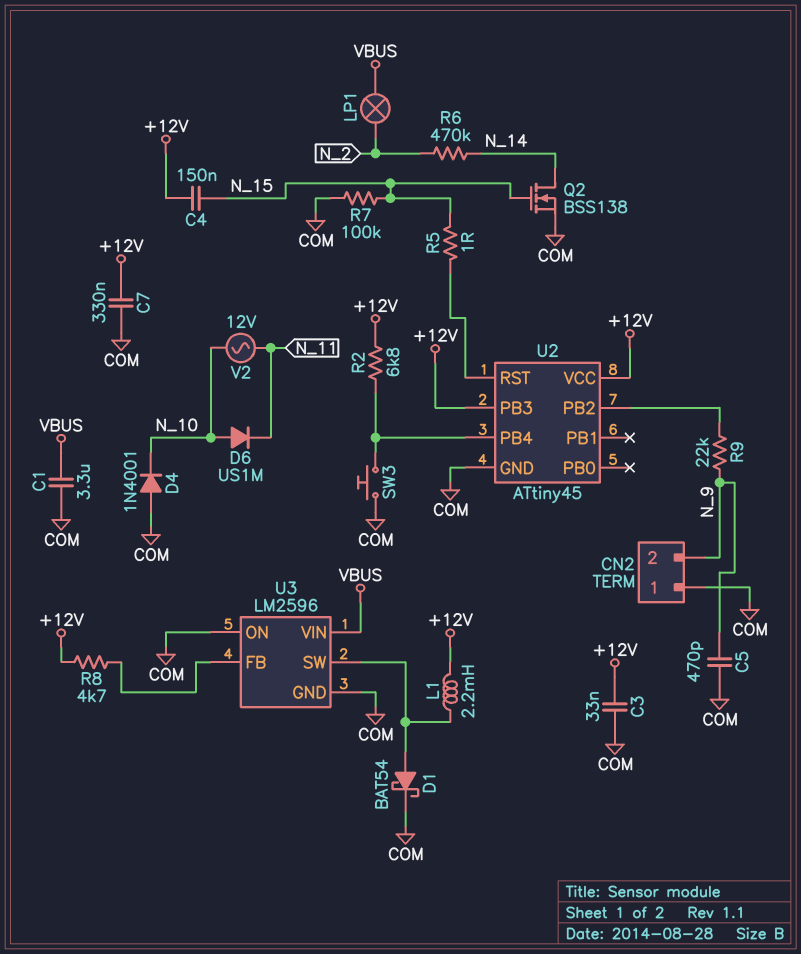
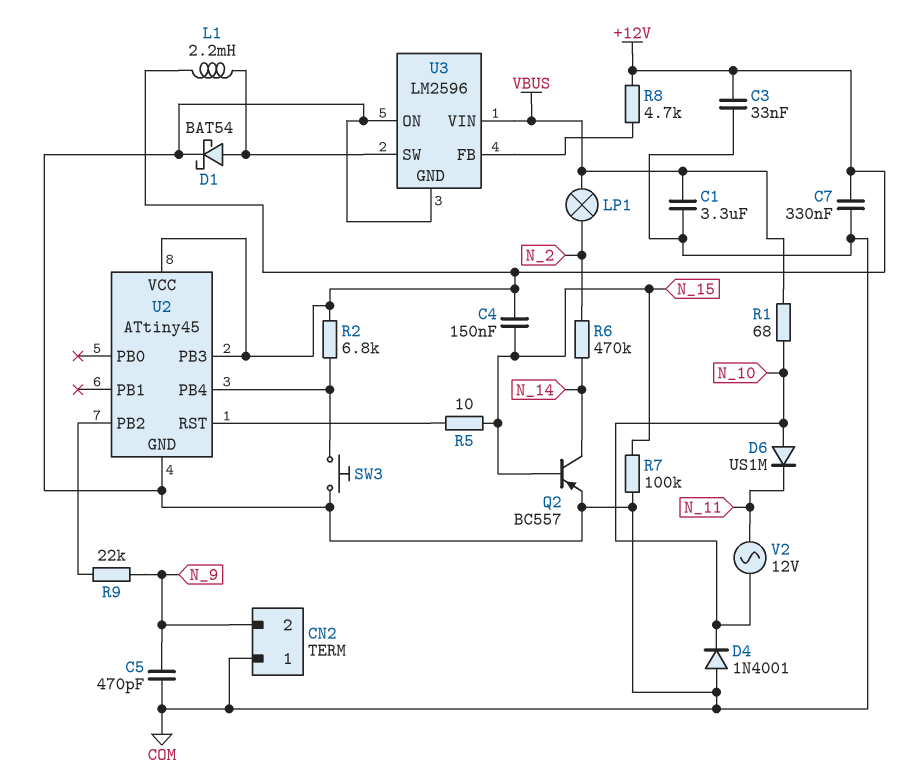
Q2: NMOS BSS138 (G N_15, D N_14, S COM) -> PNP BC557 (B N_15, C N_14, E COM)
R1: none -> 68 (N_10, VBUS)
R5: 1 (N_15, U2/RST) -> 10 (N_15, U2/RST)

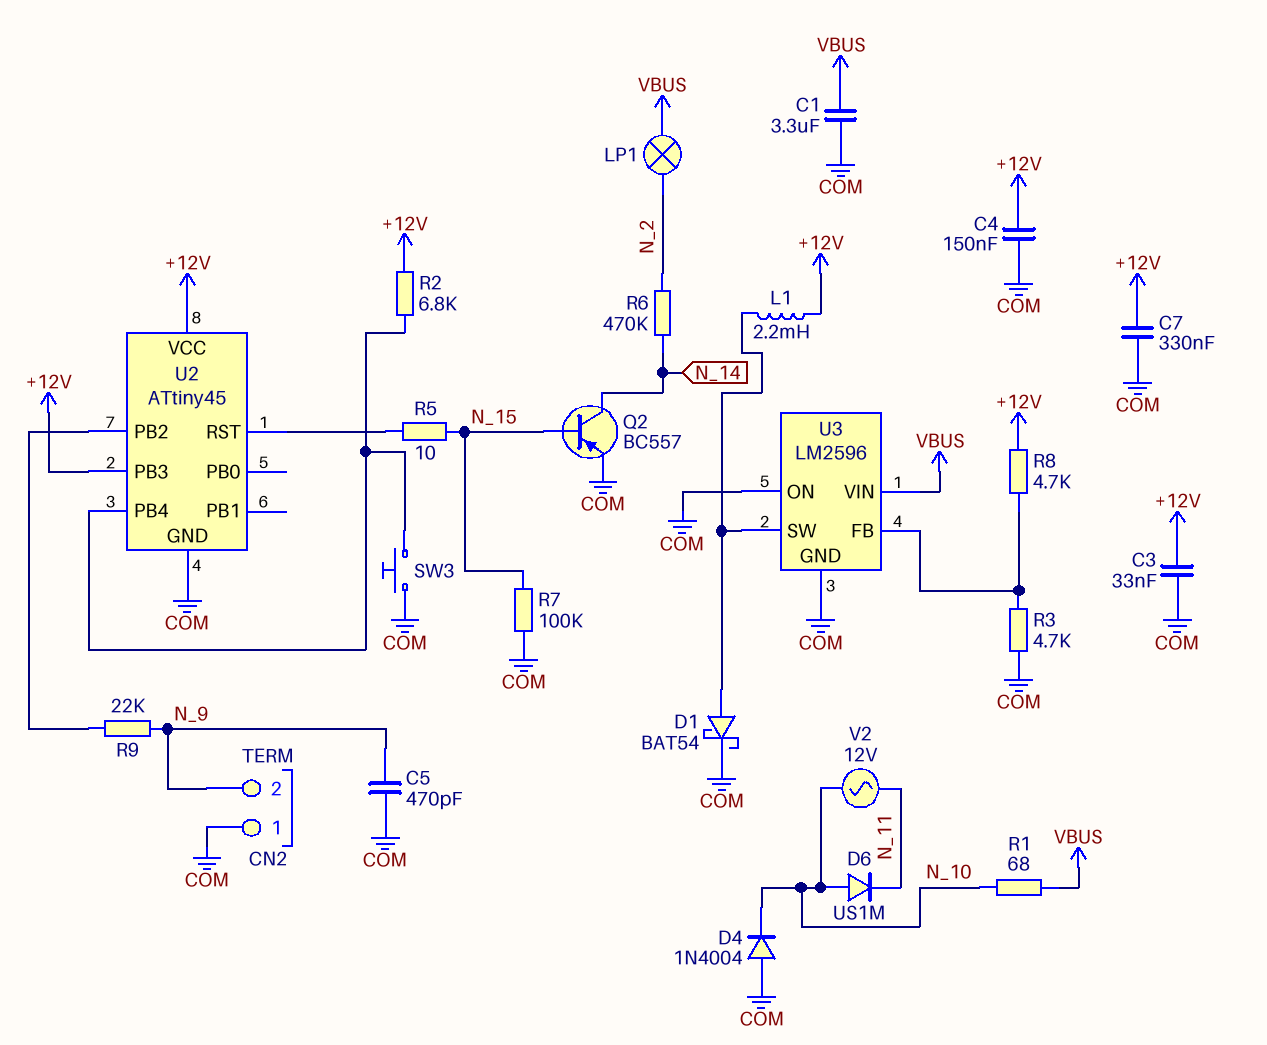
C4: 150nF (+12V, N_15) -> 150nF (+12V, COM)
D4: diode 1N4001 (A COM, K N_10) -> diode 1N4004 (A COM, K N_10)
R3: none -> 4.7k (COM, U3/FB)

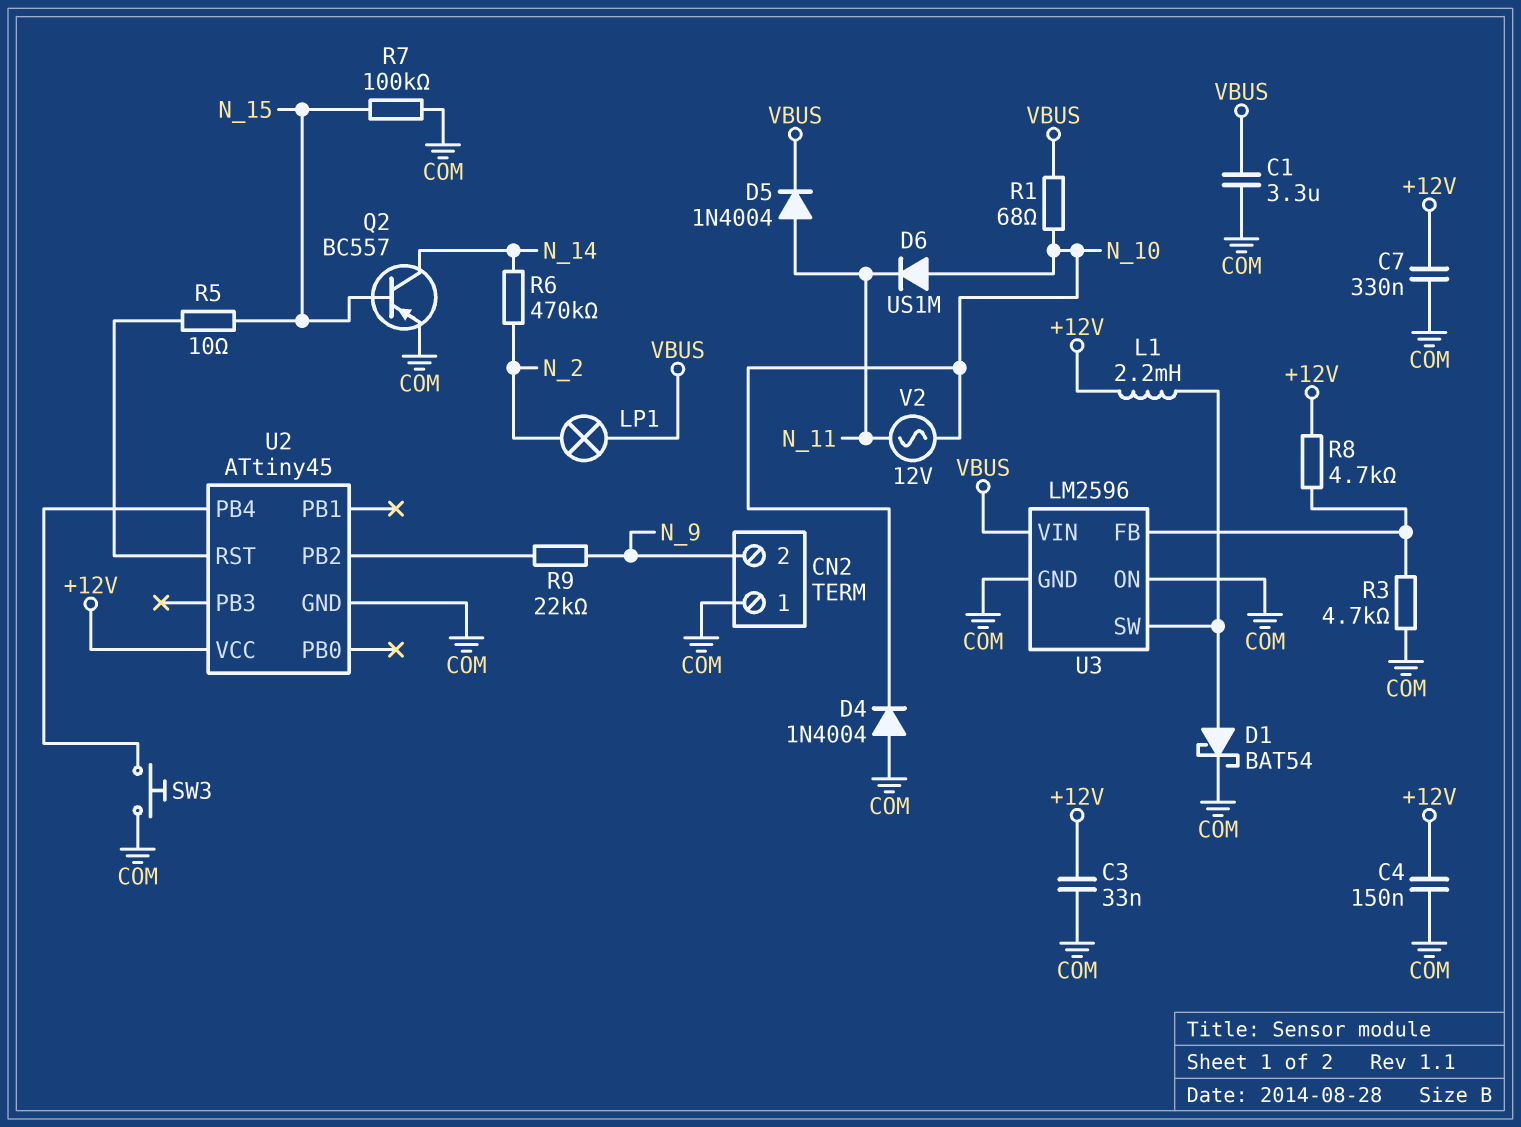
C5: 470pF (COM, N_9) -> none
D5: none -> diode 1N4004 (A N_11, K VBUS)
R2: 6.8k (+12V, U2/PB4) -> none
U2 pin PB3: +12V -> none

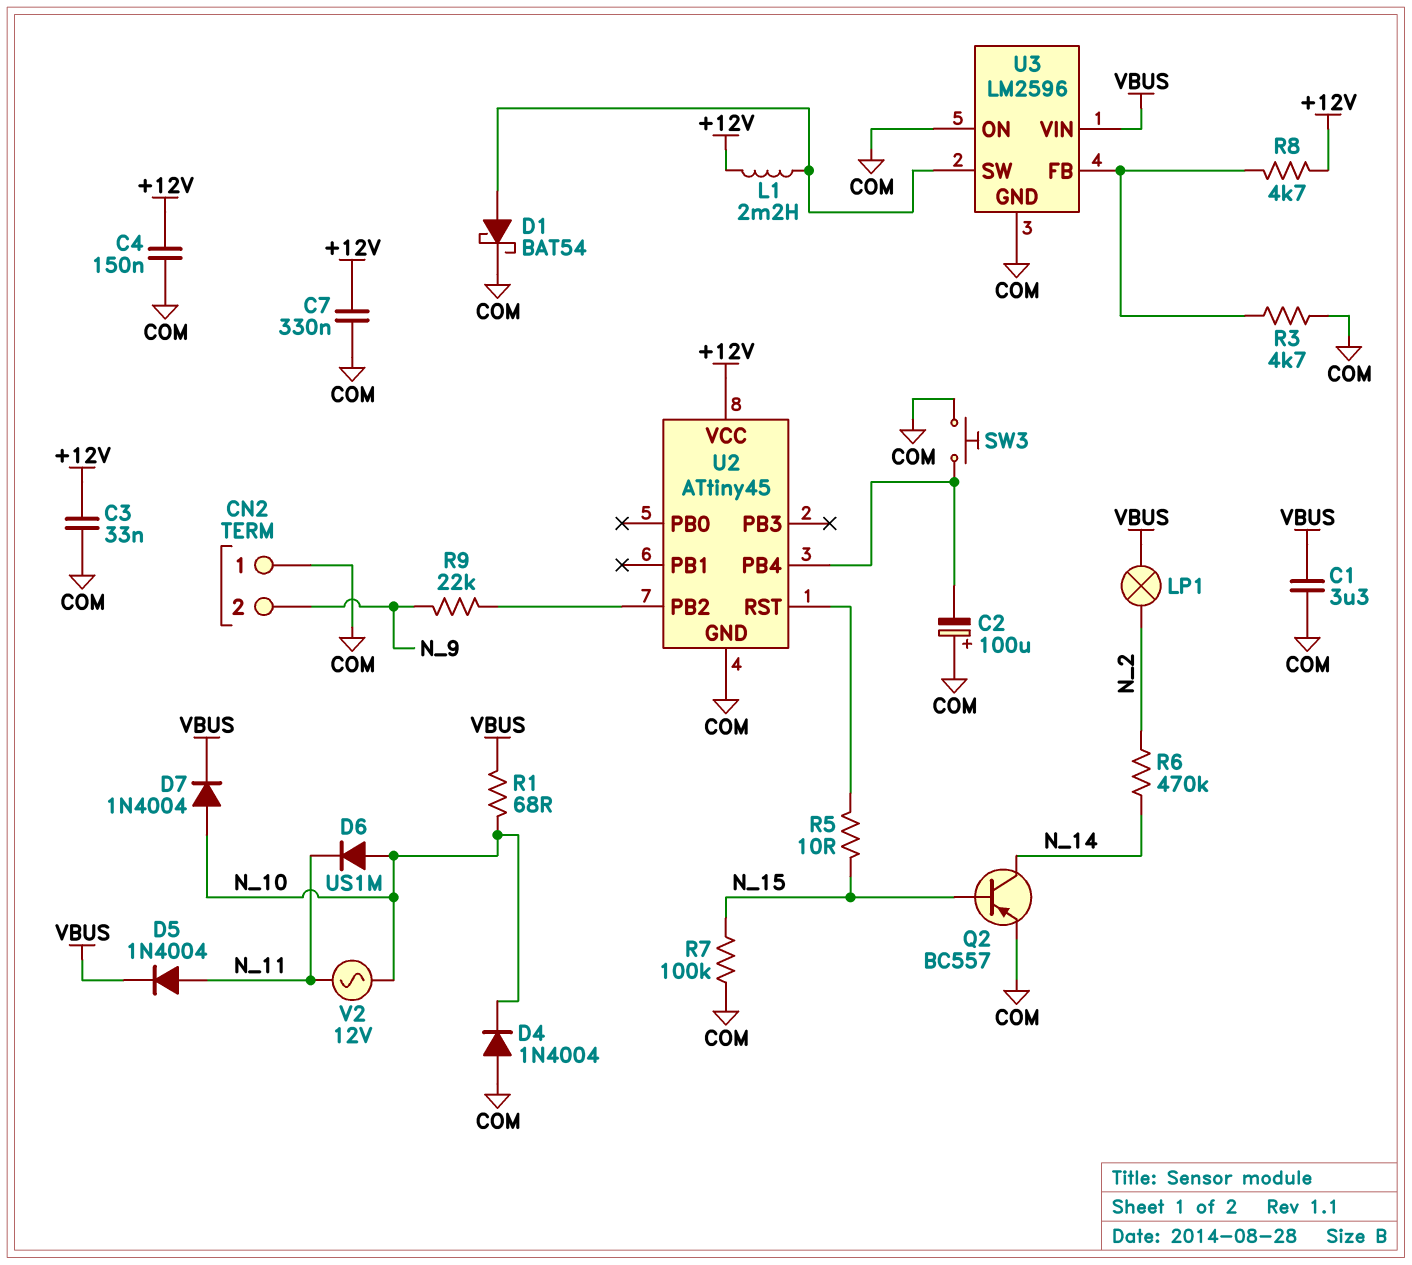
C2: none -> 100uF (plus COM, minus U2/PB4)
D7: none -> diode 1N4004 (A N_10, K VBUS)

